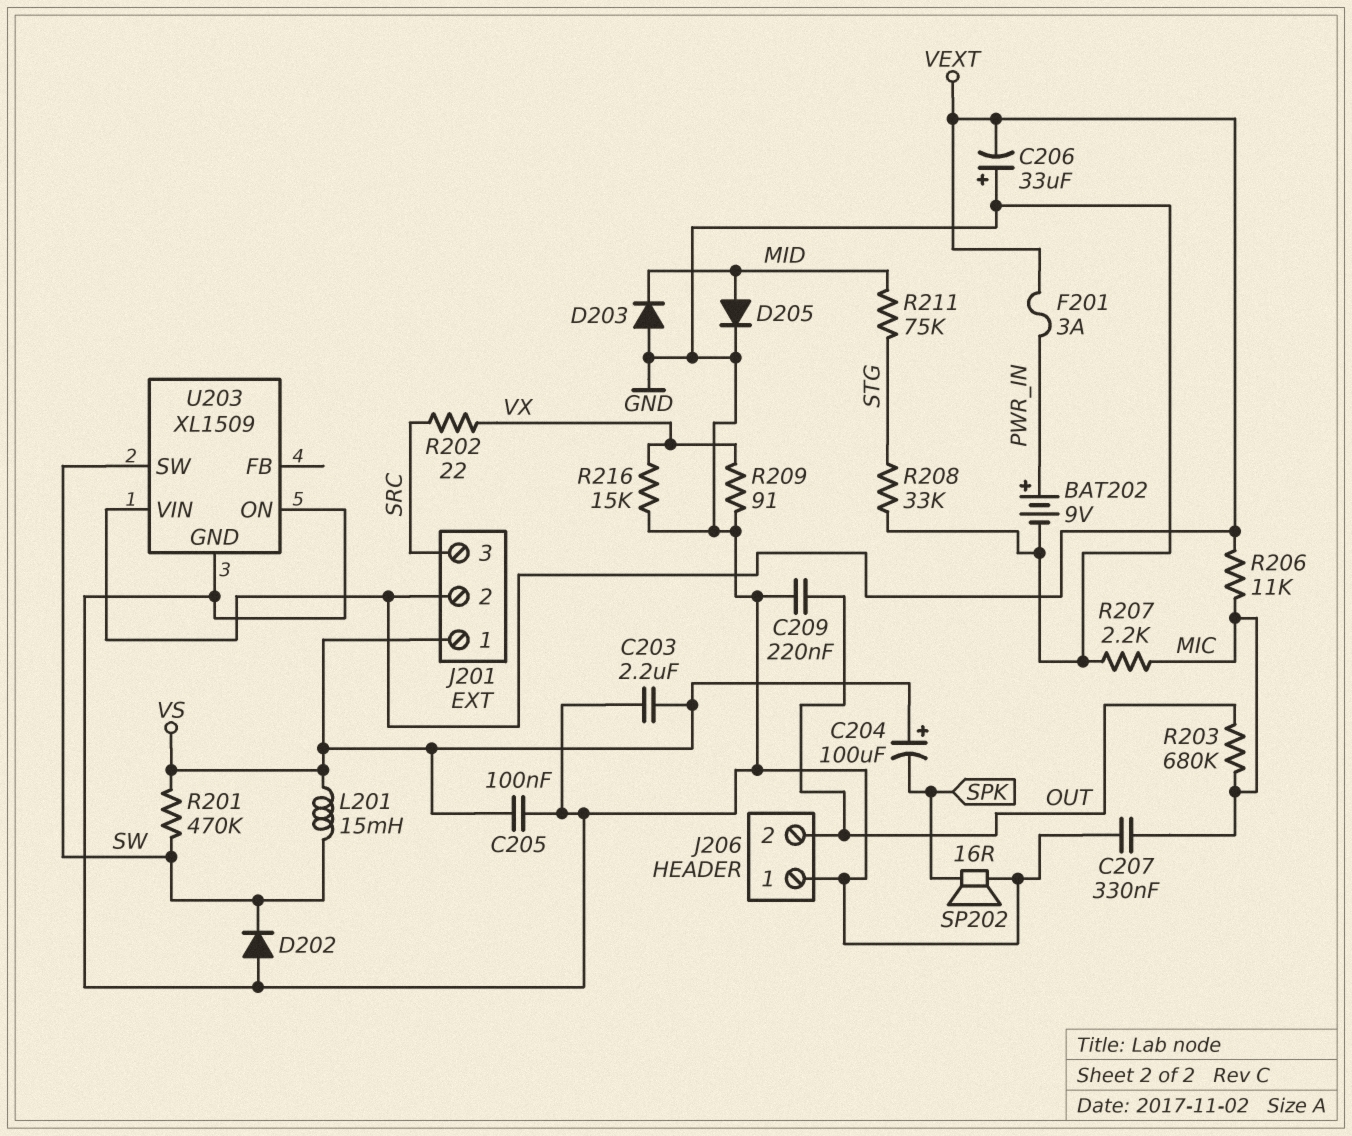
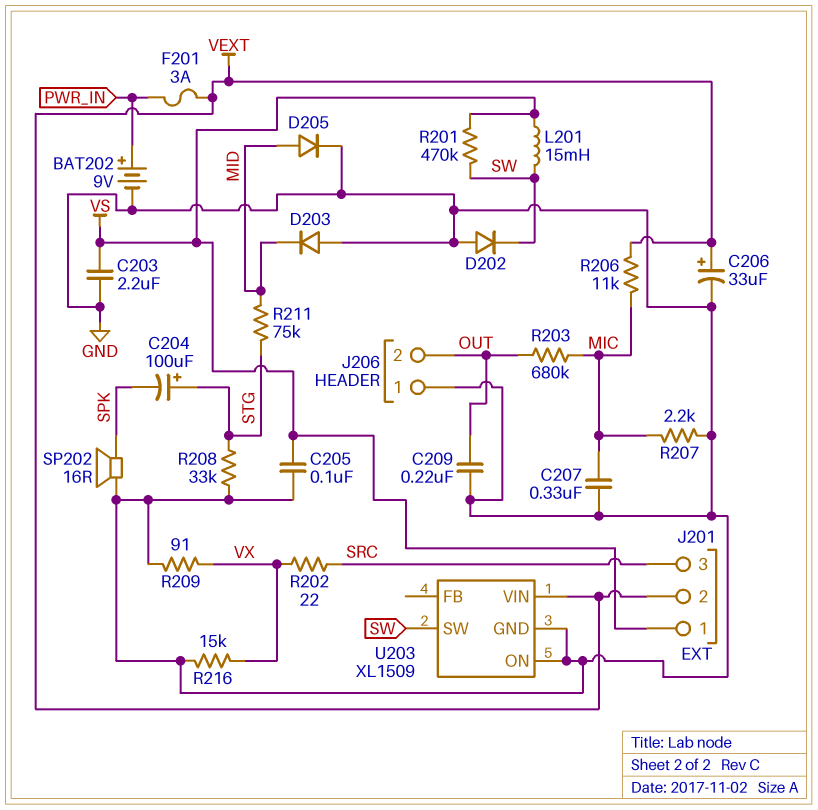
C204: 100uF (plus VS, minus SPK) -> 100uF (plus STG, minus SPK)
C206: 33uF (plus GND, minus VEXT) -> 33uF (plus VEXT, minus GND)

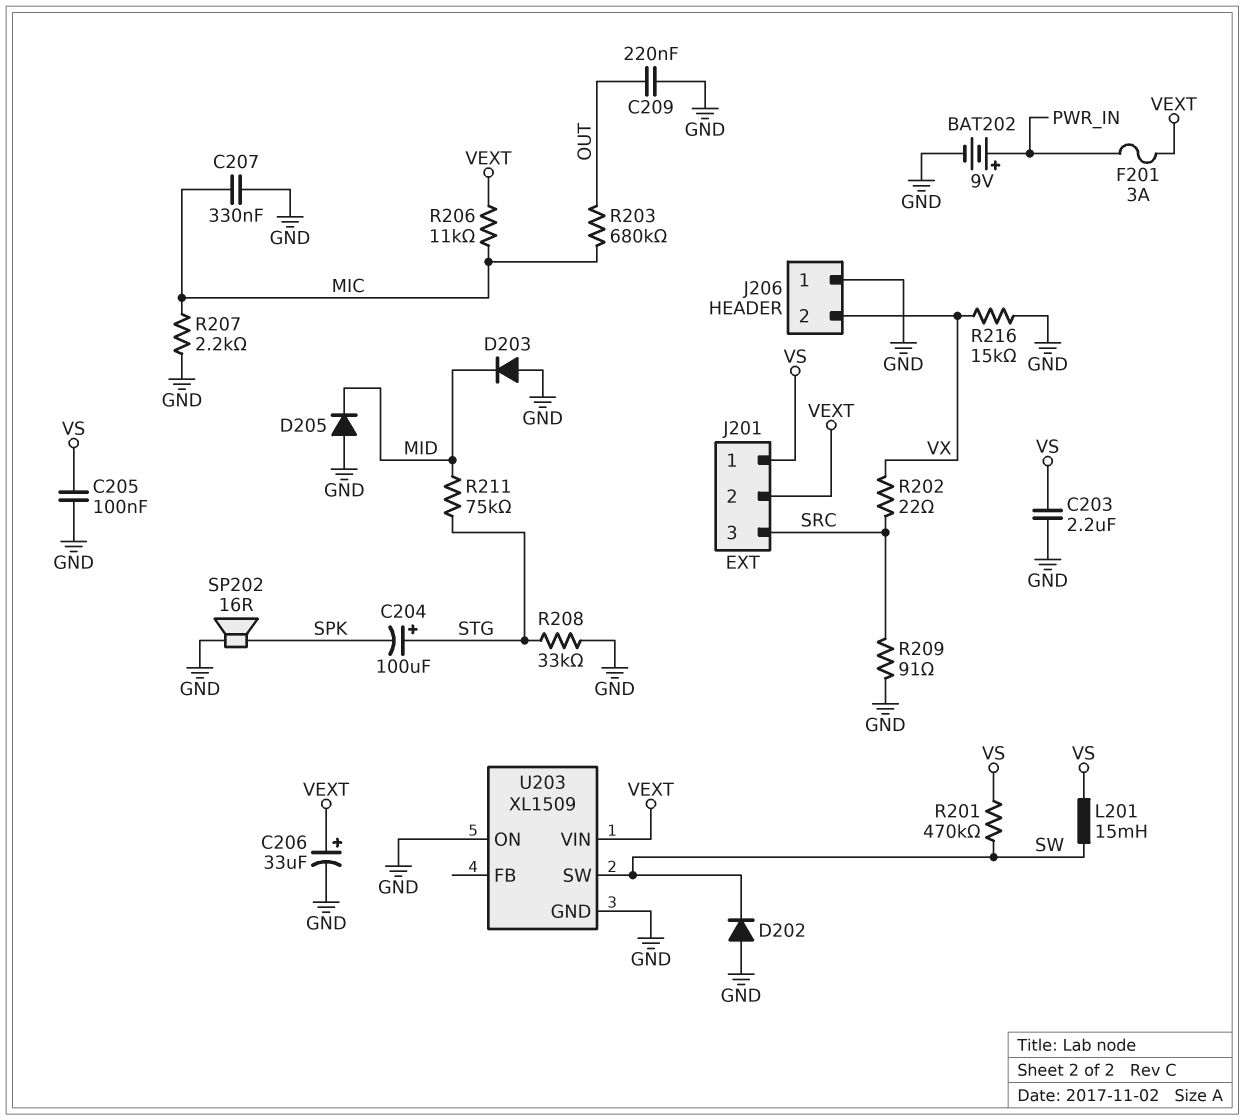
D205: diode (A MID, K GND) -> diode (A GND, K MID)
J206 pin 2: OUT -> VX
R209: 91 (GND, VX) -> 91 (GND, SRC)

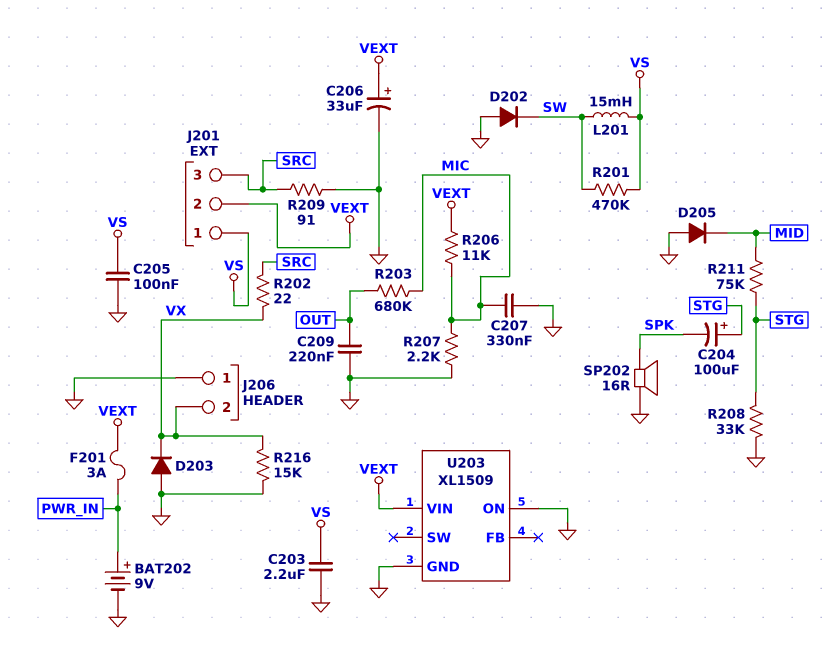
D203: diode (A GND, K MID) -> diode (A GND, K VX)
U203 pin SW: SW -> none

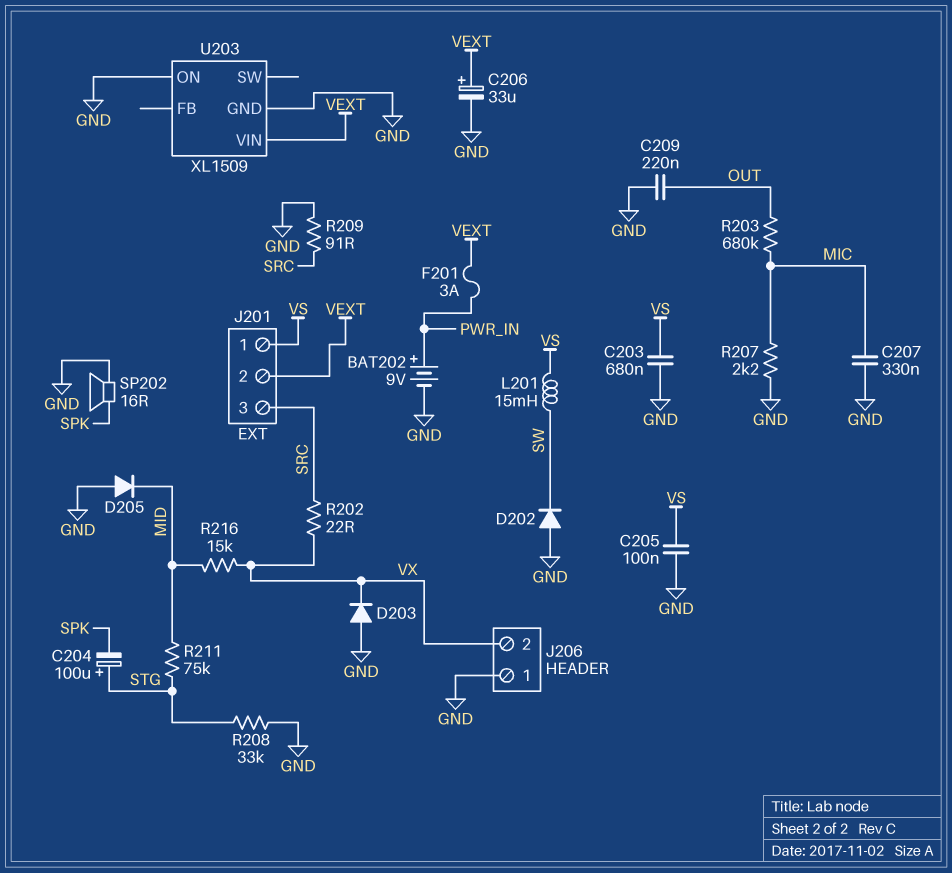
C203: 2.2uF (GND, VS) -> 680nF (GND, VS)
R201: 470k (SW, VS) -> none
R206: 11k (MIC, VEXT) -> none
R216: 15k (GND, VX) -> 15k (MID, VX)

